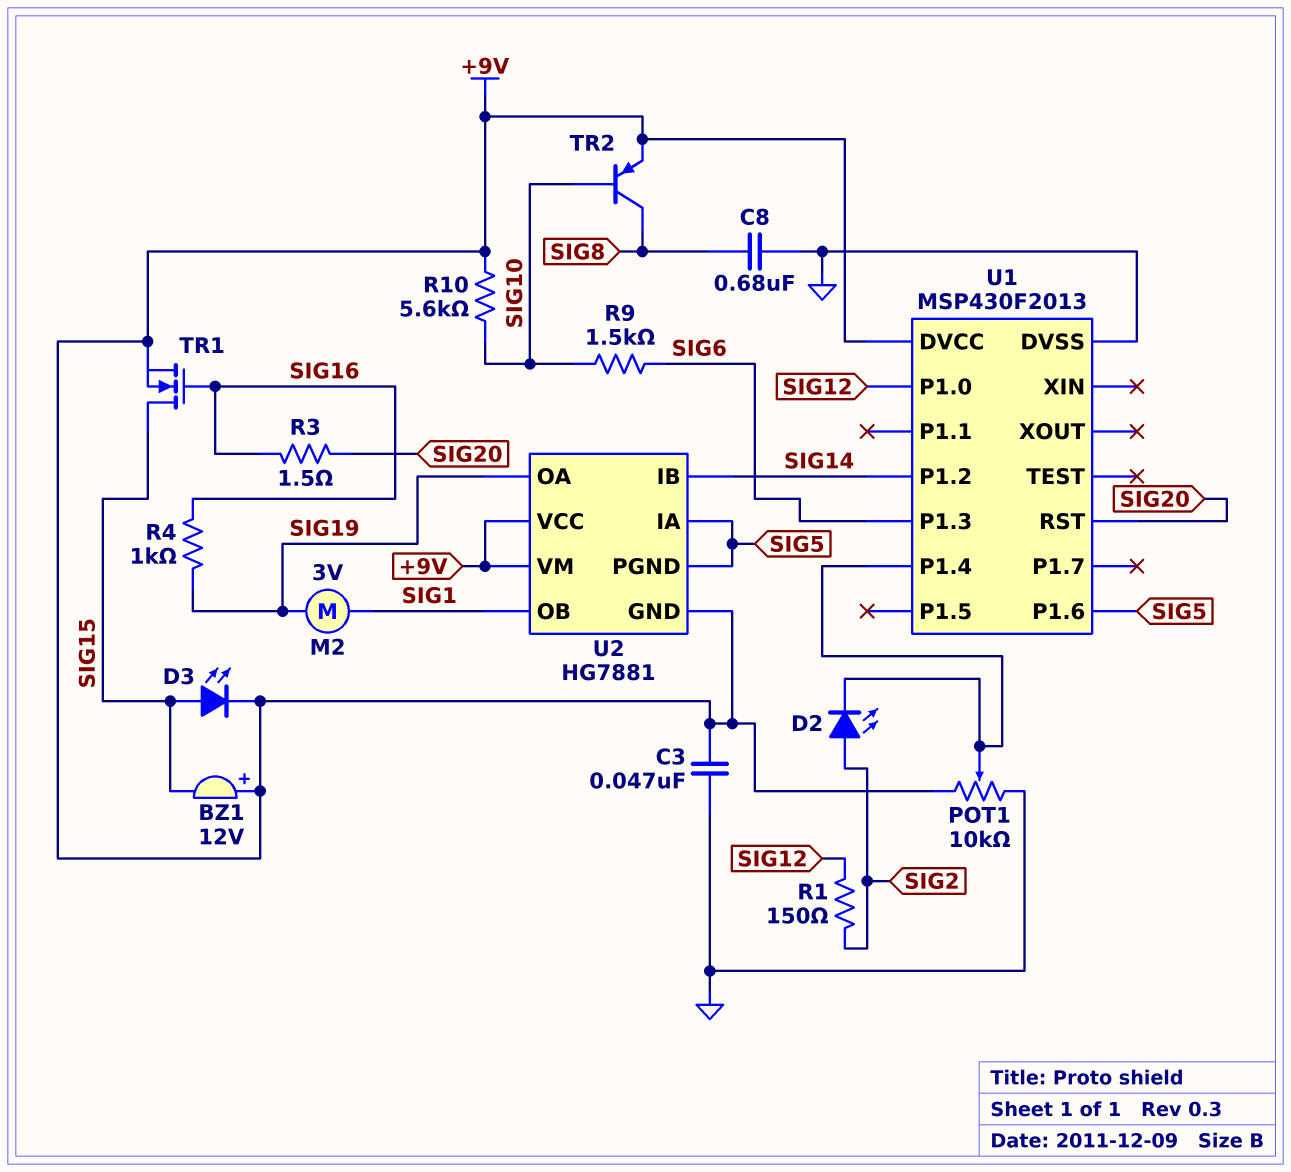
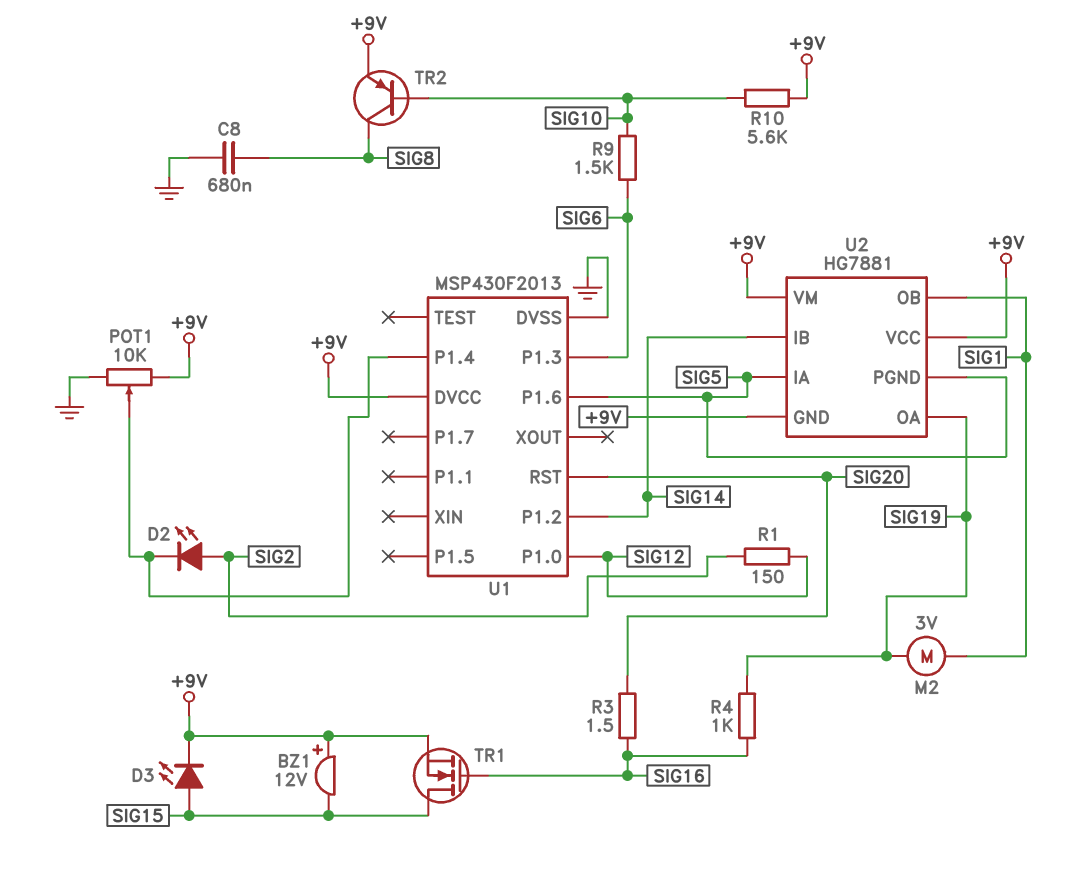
C3: 47nF (+9V, GND) -> none

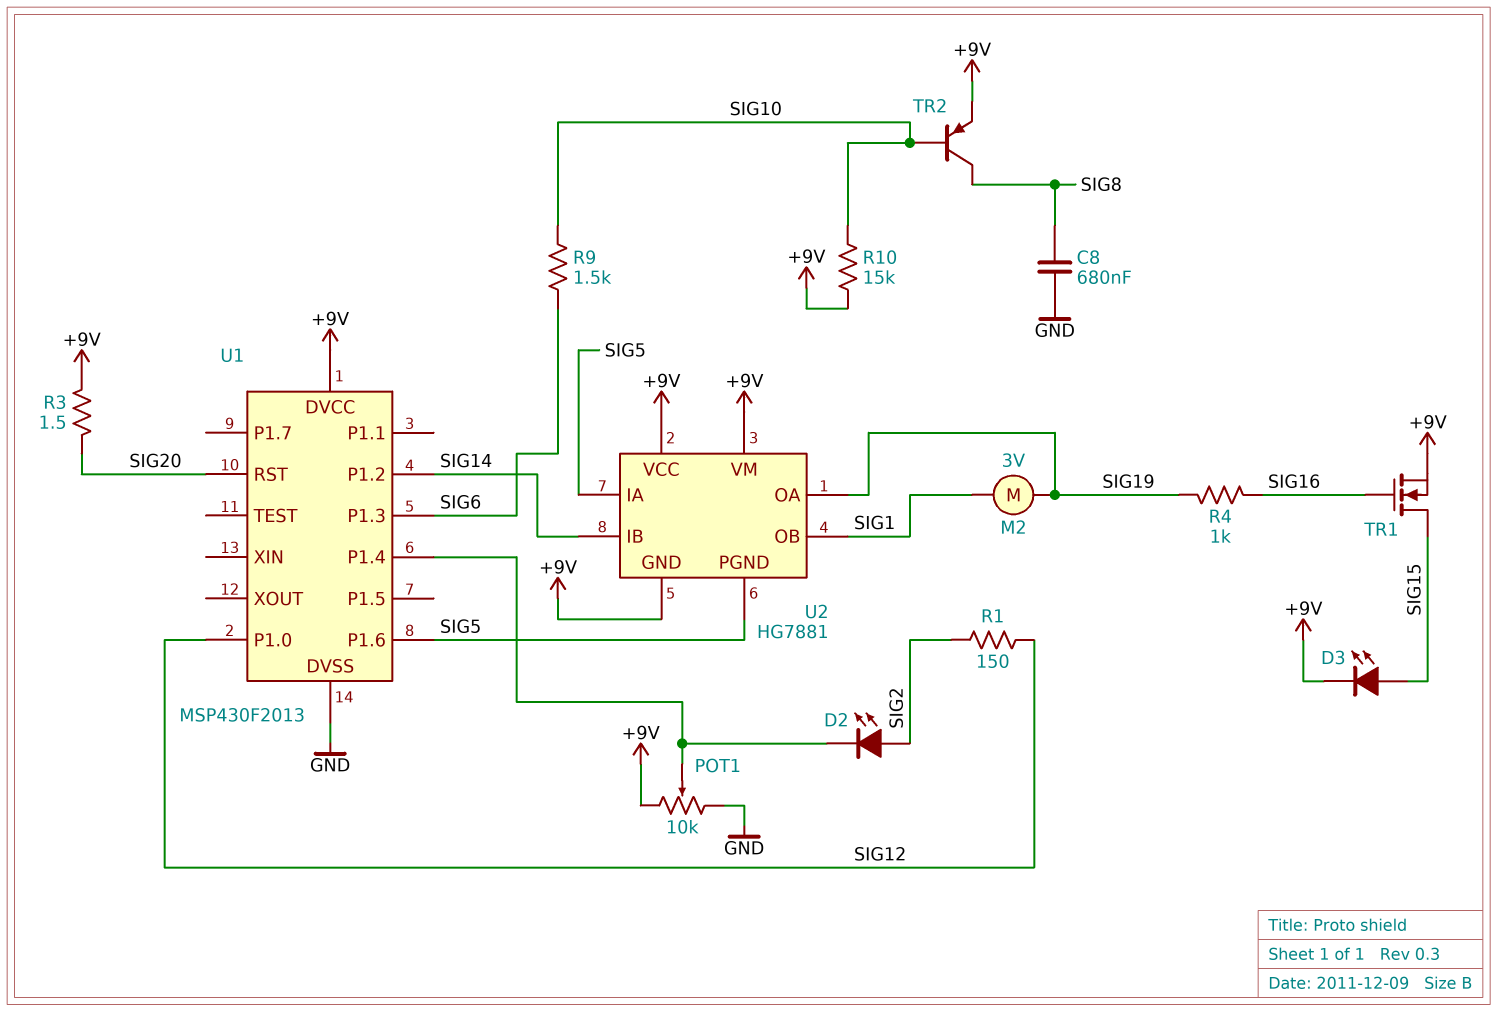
BZ1: buzzer 12V (plus +9V, minus SIG15) -> none
R3: 1.5 (SIG16, SIG20) -> 1.5 (+9V, SIG20)
R10: 5.6k (+9V, SIG10) -> 15k (+9V, SIG10)

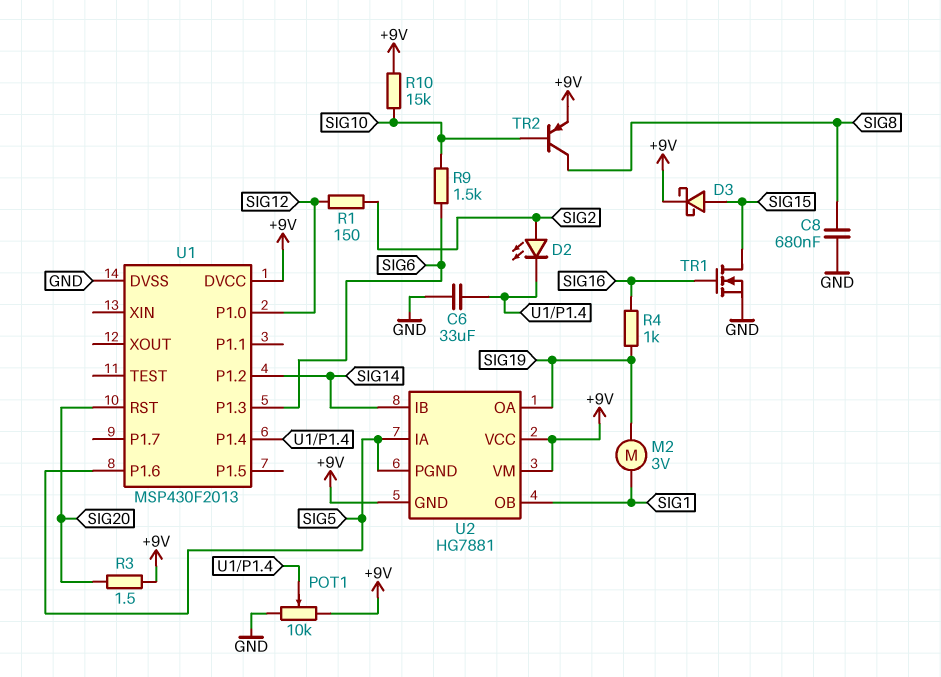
C6: none -> 33uF (GND, U1/P1.4)
D3: LED (A SIG15, K +9V) -> schottky (A SIG15, K +9V)
TR1: NMOS (G SIG16, D SIG15, S +9V) -> NMOS (G SIG16, D SIG15, S GND)

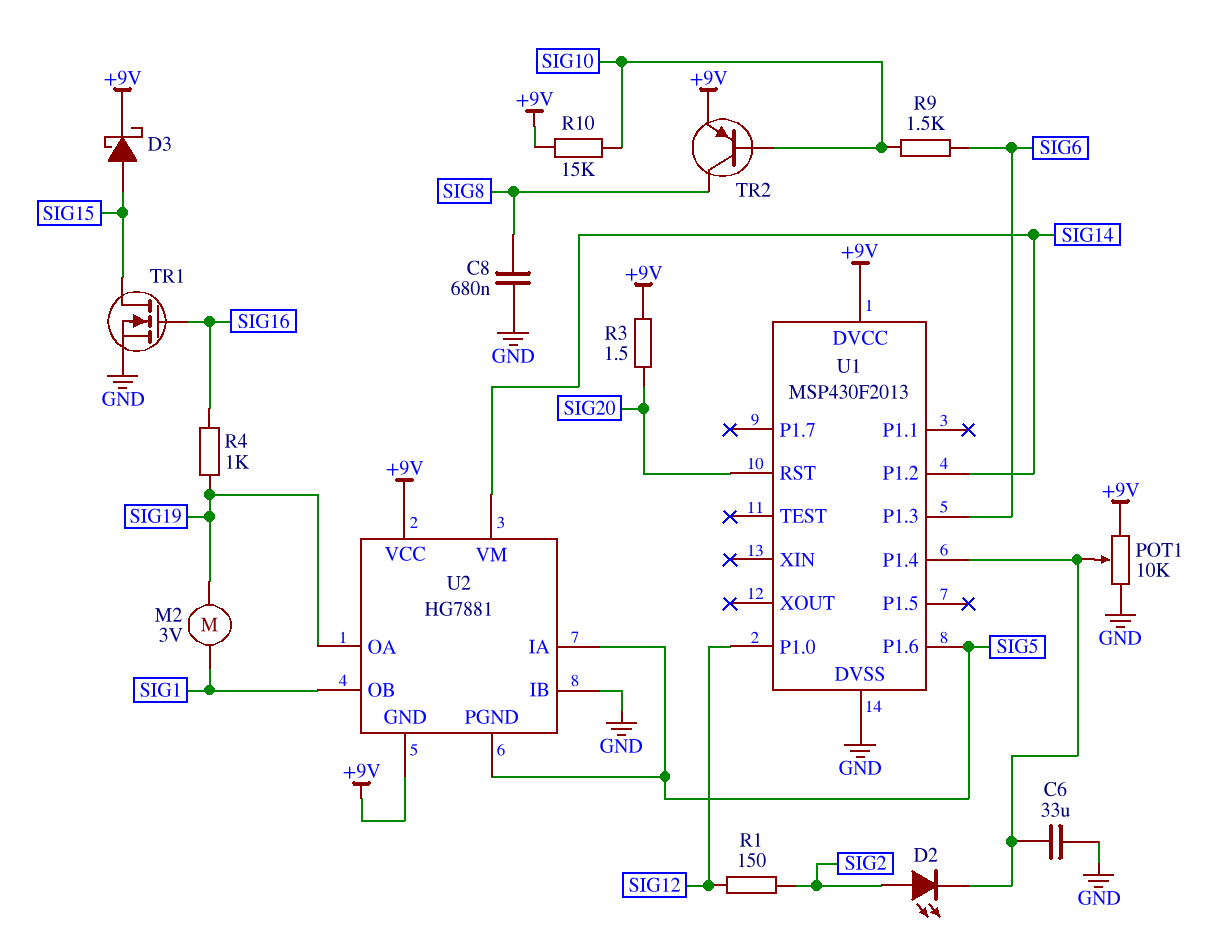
U2 pin IB: SIG14 -> GND
U2 pin VM: +9V -> SIG14

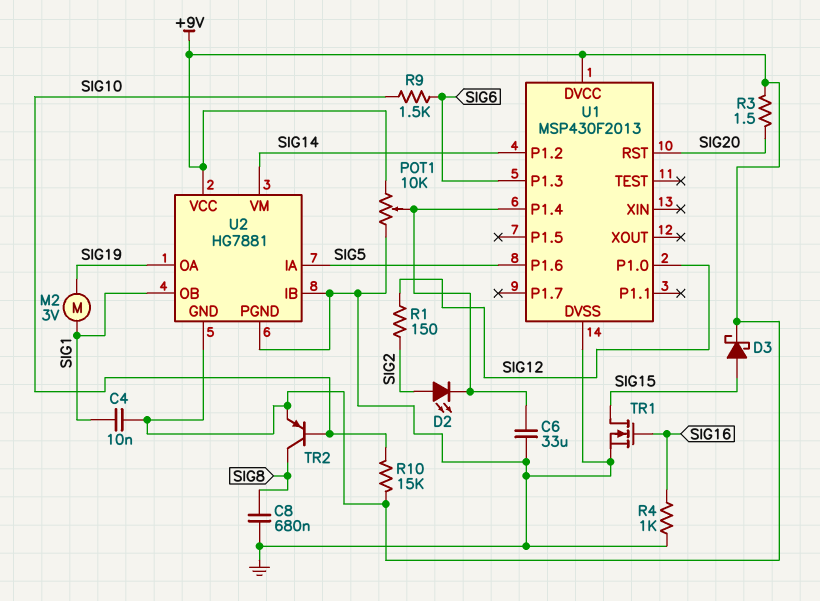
C4: none -> 10nF (+9V, SIG1)
R4: 1k (SIG16, SIG19) -> 1k (GND, SIG16)
U2 pin PGND: SIG5 -> GND

